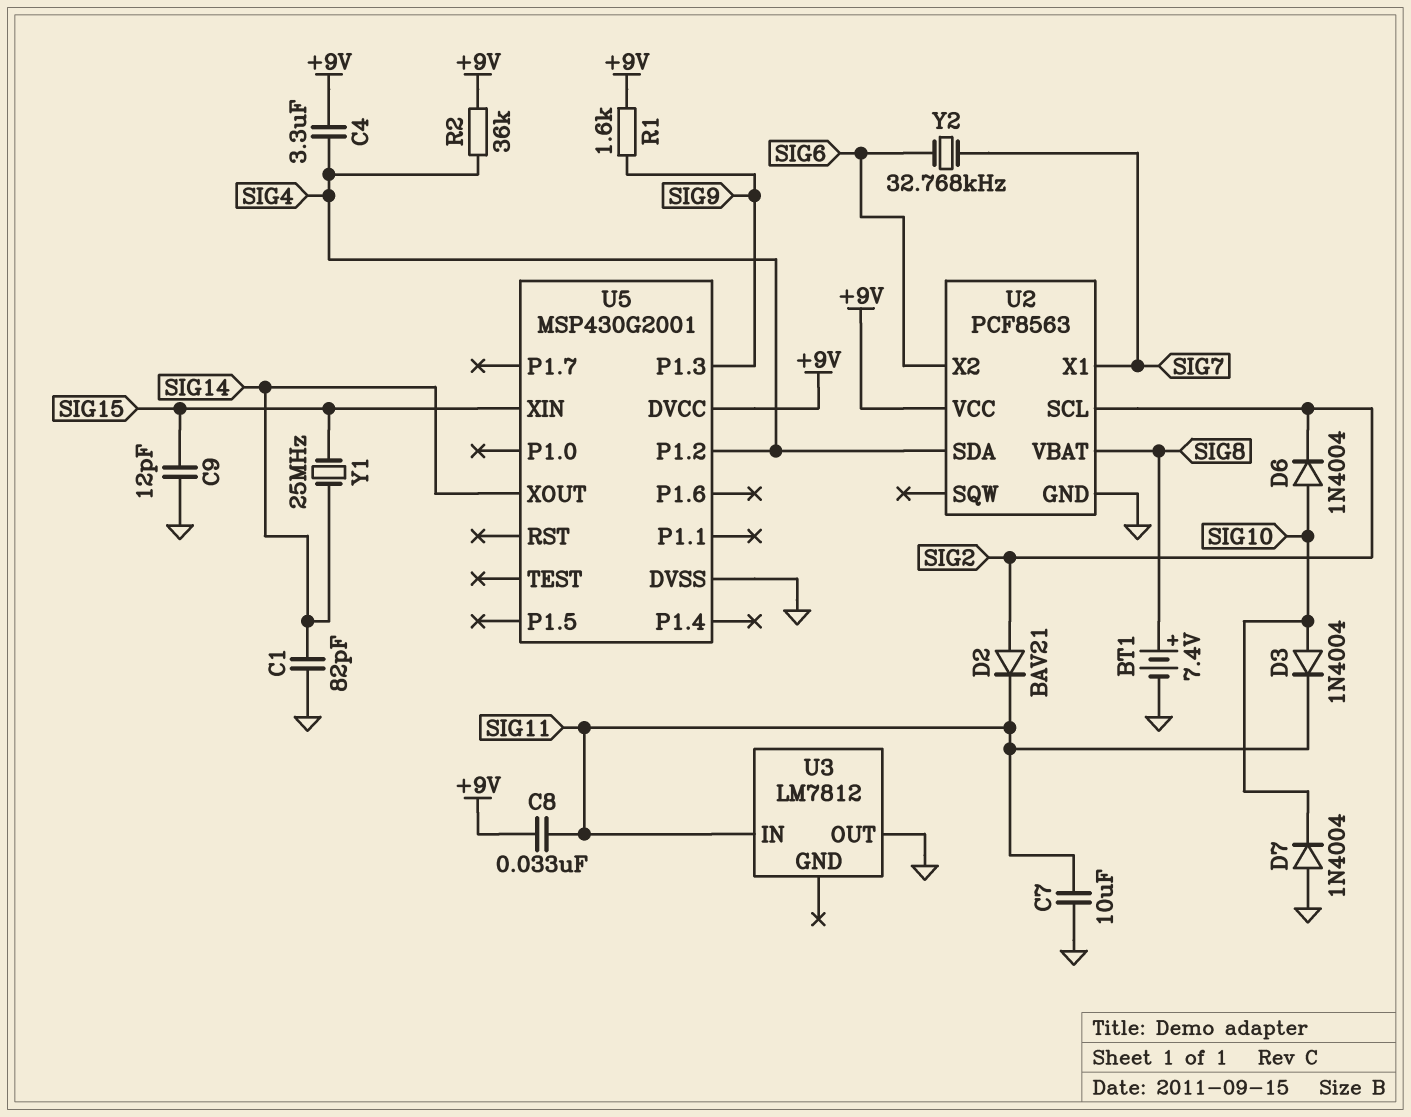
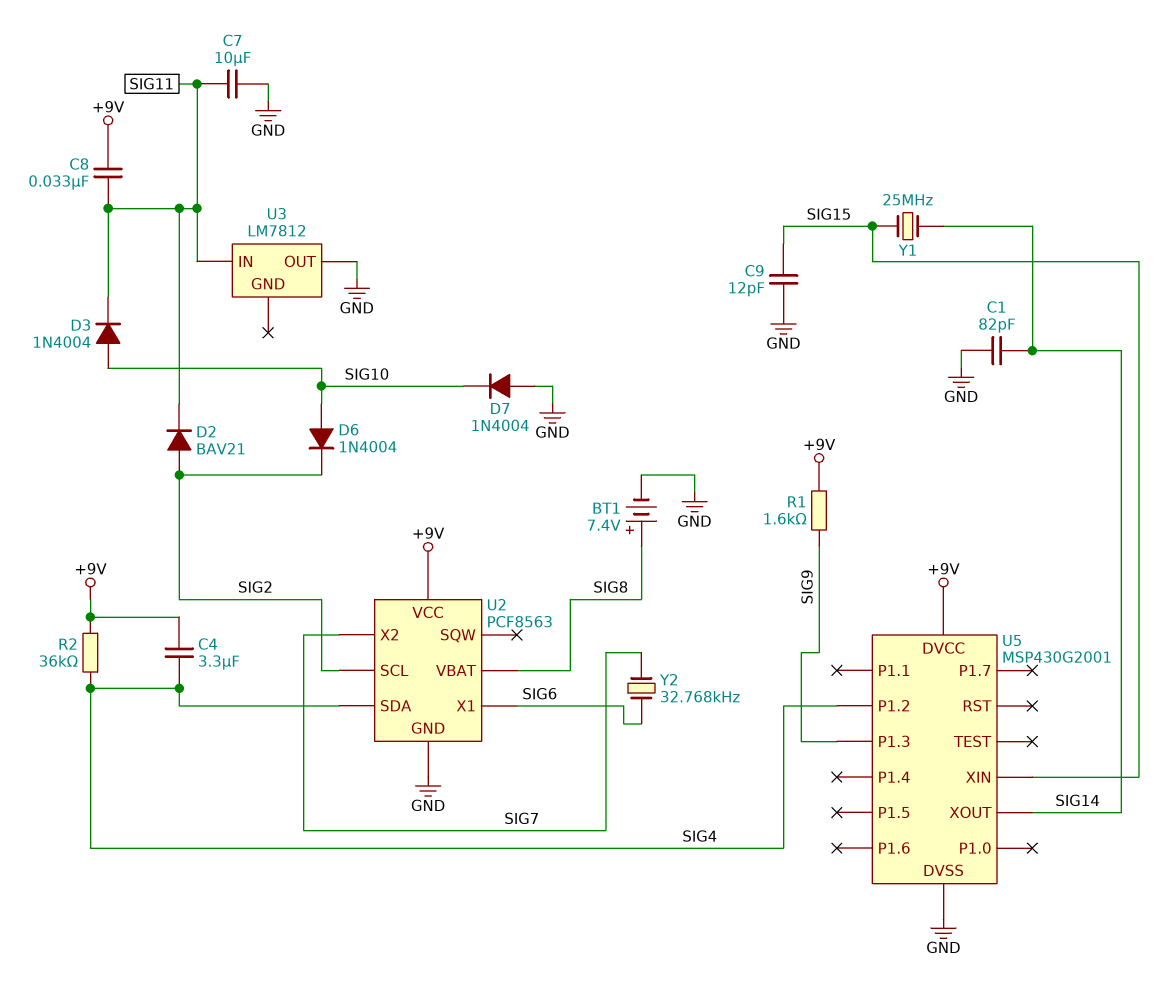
U2 pin X1: SIG7 -> SIG6
U2 pin X2: SIG6 -> SIG7

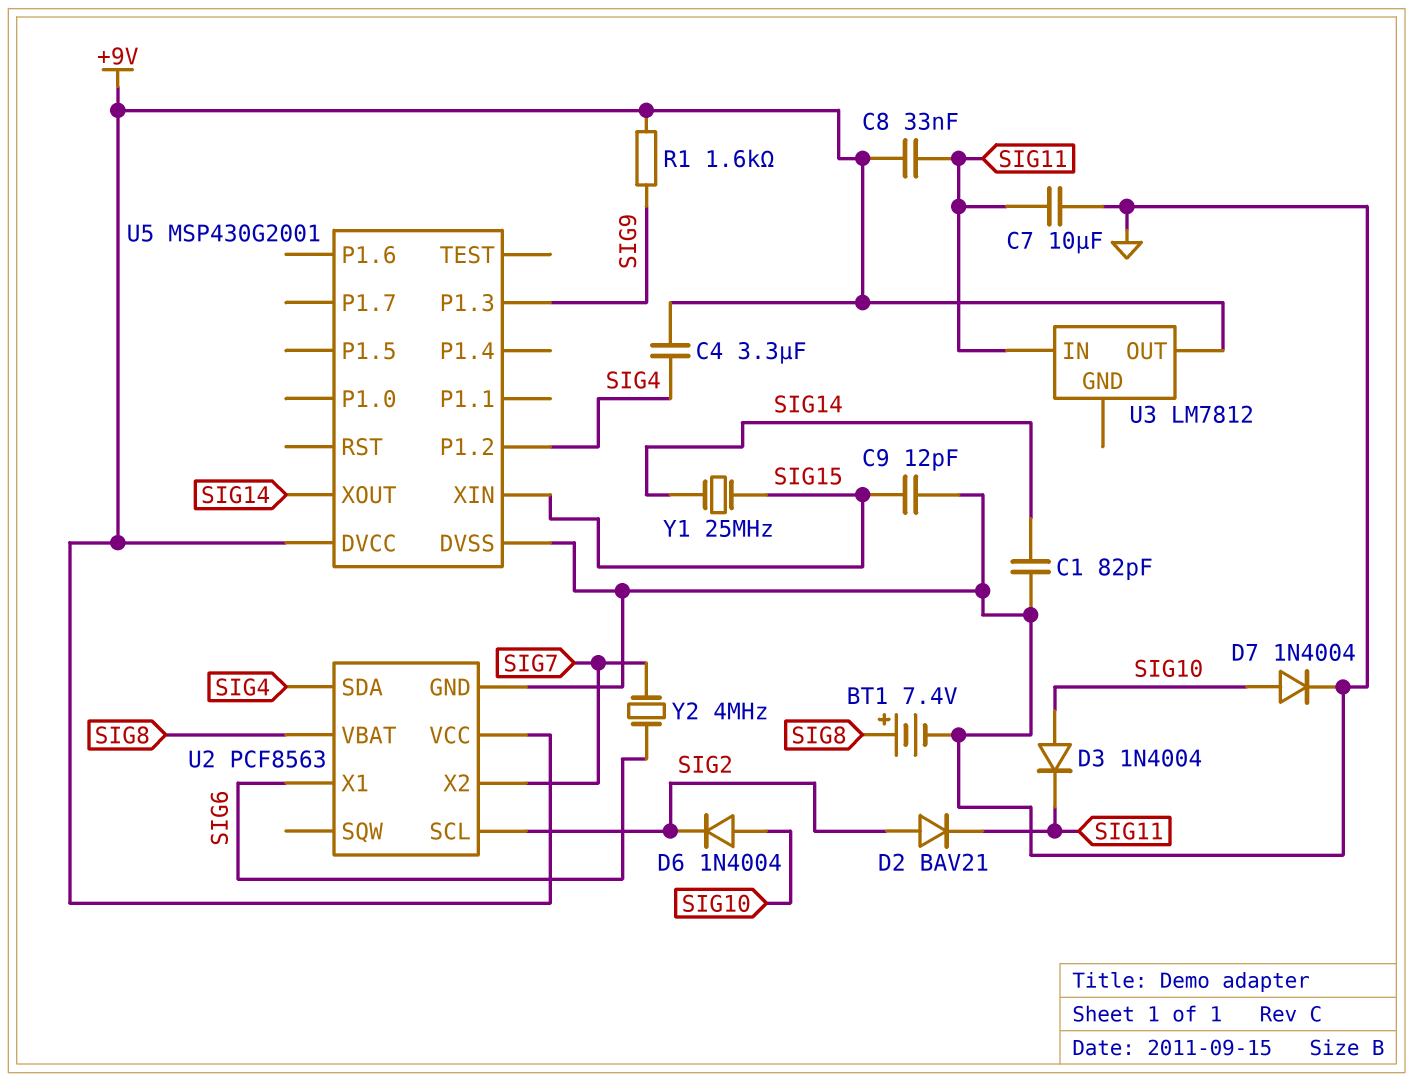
D7: diode 1N4004 (A GND, K SIG10) -> diode 1N4004 (A SIG10, K GND)
R2: 36k (+9V, SIG4) -> none
U3 pin OUT: GND -> +9V
Y2: 32.768kHz (SIG6, SIG7) -> 4MHz (SIG6, SIG7)

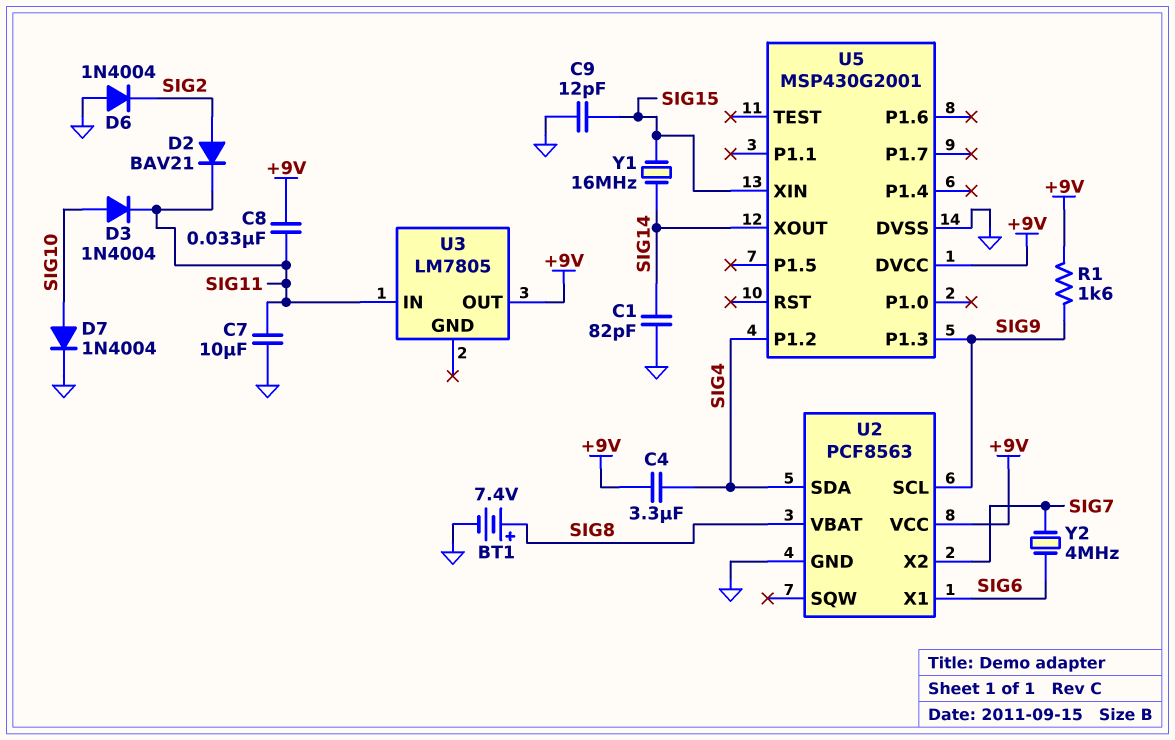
D6: diode 1N4004 (A SIG10, K SIG2) -> diode 1N4004 (A GND, K SIG2)
U2 pin SCL: SIG2 -> SIG9
U3: LM7812 -> LM7805
Y1: 25MHz (SIG14, SIG15) -> 16MHz (SIG14, SIG15)

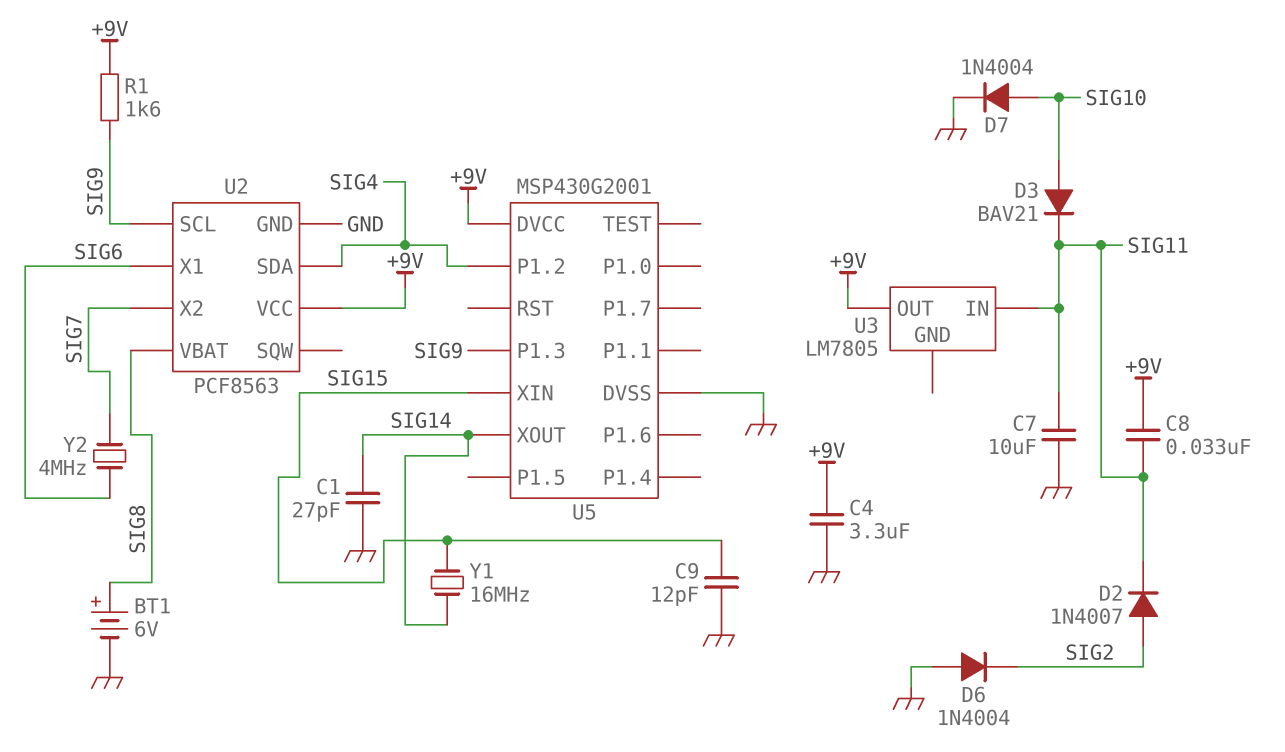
BT1: 7.4V (plus SIG8, minus GND) -> 6V (plus SIG8, minus GND)
C1: 82pF (GND, SIG14) -> 27pF (GND, SIG14)
C4: 3.3uF (+9V, SIG4) -> 3.3uF (+9V, GND)
D2: diode BAV21 (A SIG2, K SIG11) -> diode 1N4007 (A SIG2, K SIG11)
D3: diode 1N4004 (A SIG10, K SIG11) -> diode BAV21 (A SIG10, K SIG11)

